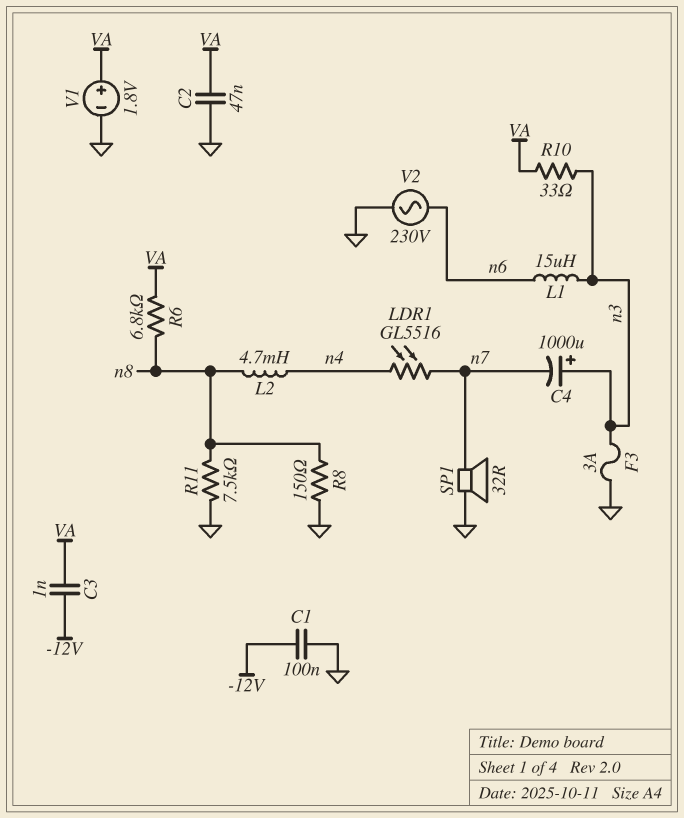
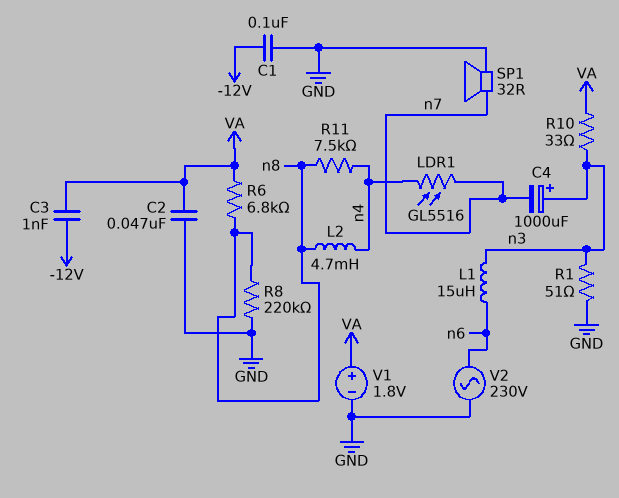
F3: 3A (GND, n3) -> none
R1: none -> 51 (GND, n3)
R8: 150 (GND, n8) -> 220k (GND, n8)
R11: 7.5k (GND, n8) -> 7.5k (n4, n8)

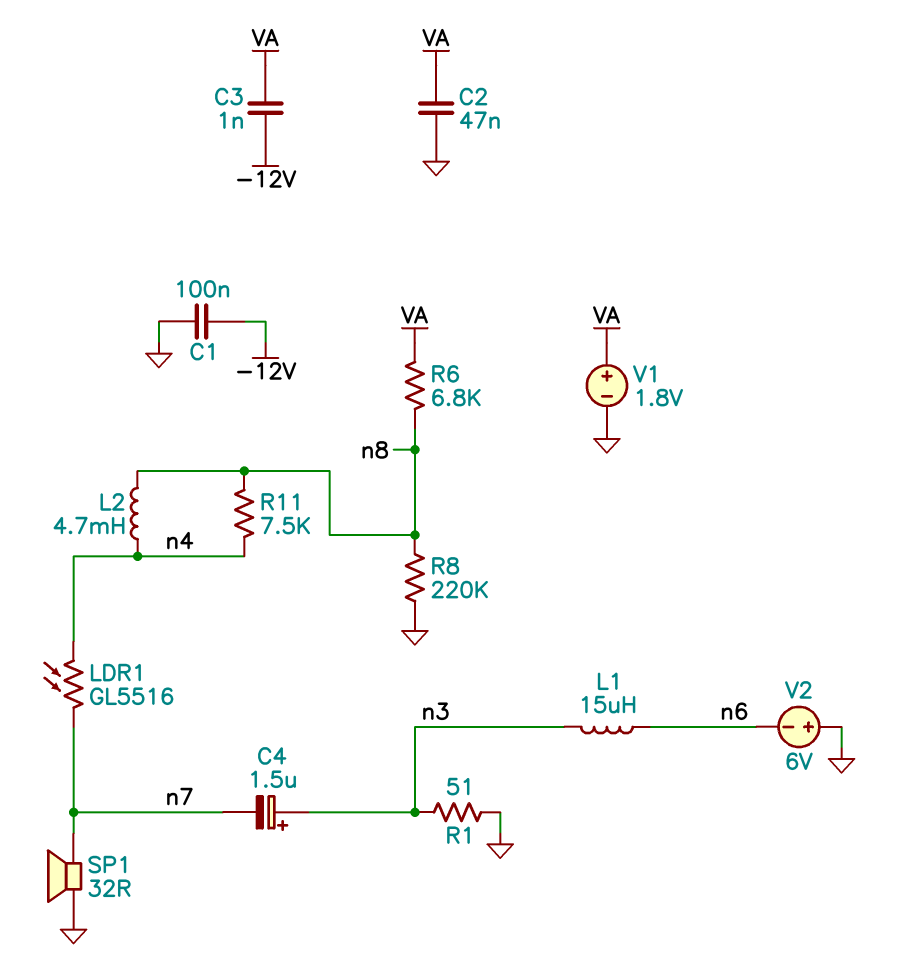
C4: 1000uF (plus n3, minus n7) -> 1.5uF (plus n3, minus n7)
R10: 33 (VA, n3) -> none
V2: AC 230V (GND, n6) -> 6V (plus GND, minus n6)

